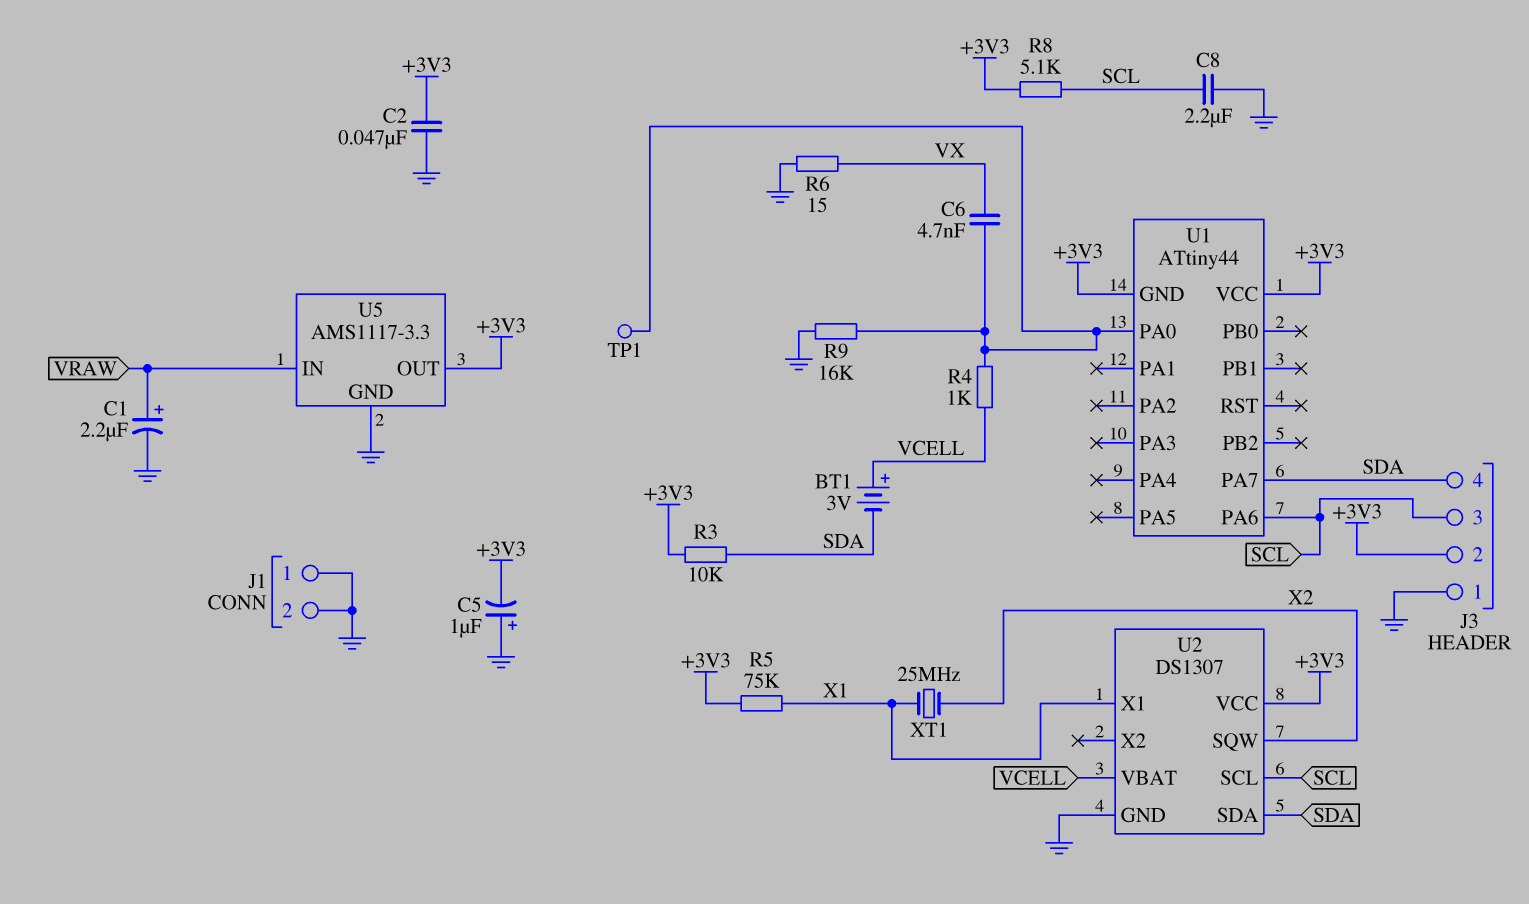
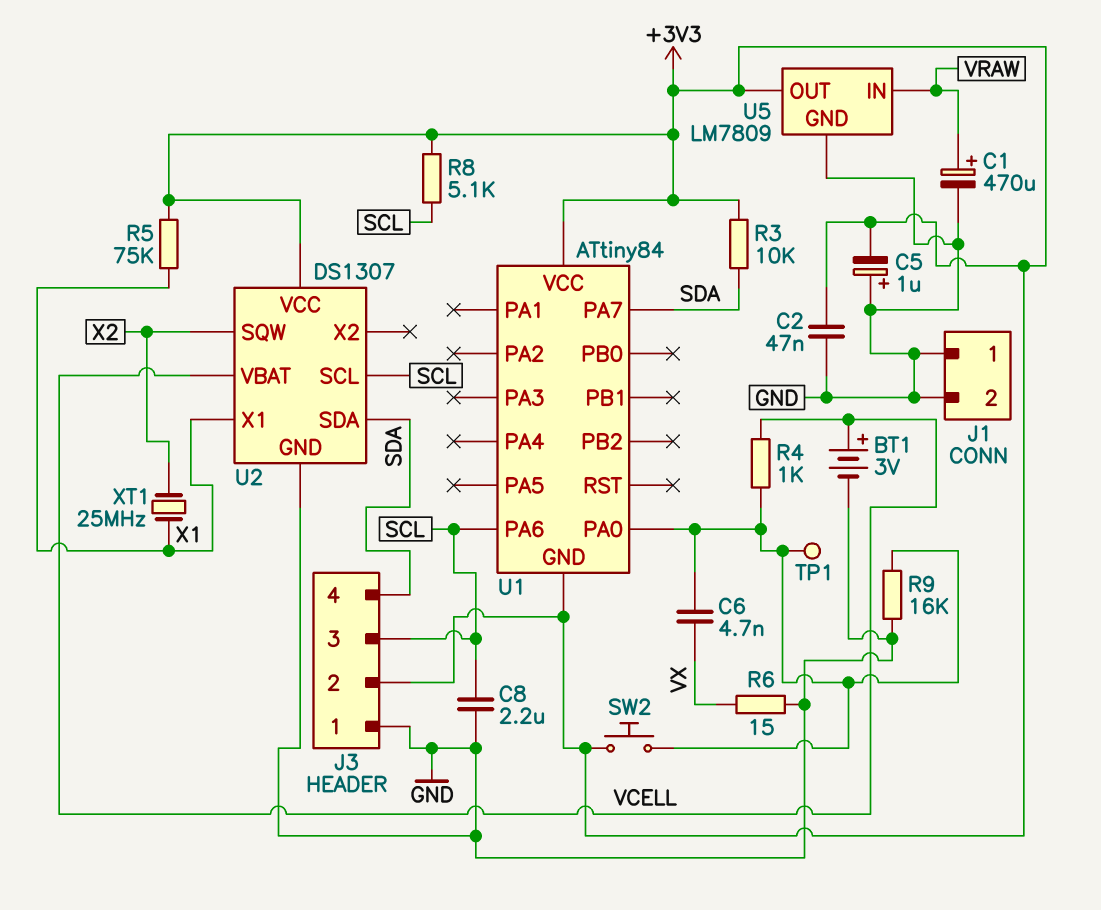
BT1: 3V (plus VCELL, minus SDA) -> 3V (plus VCELL, minus GND)
C1: 2.2uF (plus VRAW, minus GND) -> 470uF (plus VRAW, minus GND)
SW2: none -> button (+3V3, U1/PA0)
U1: ATtiny44 -> ATtiny84
U5: AMS1117-3.3 -> LM7809

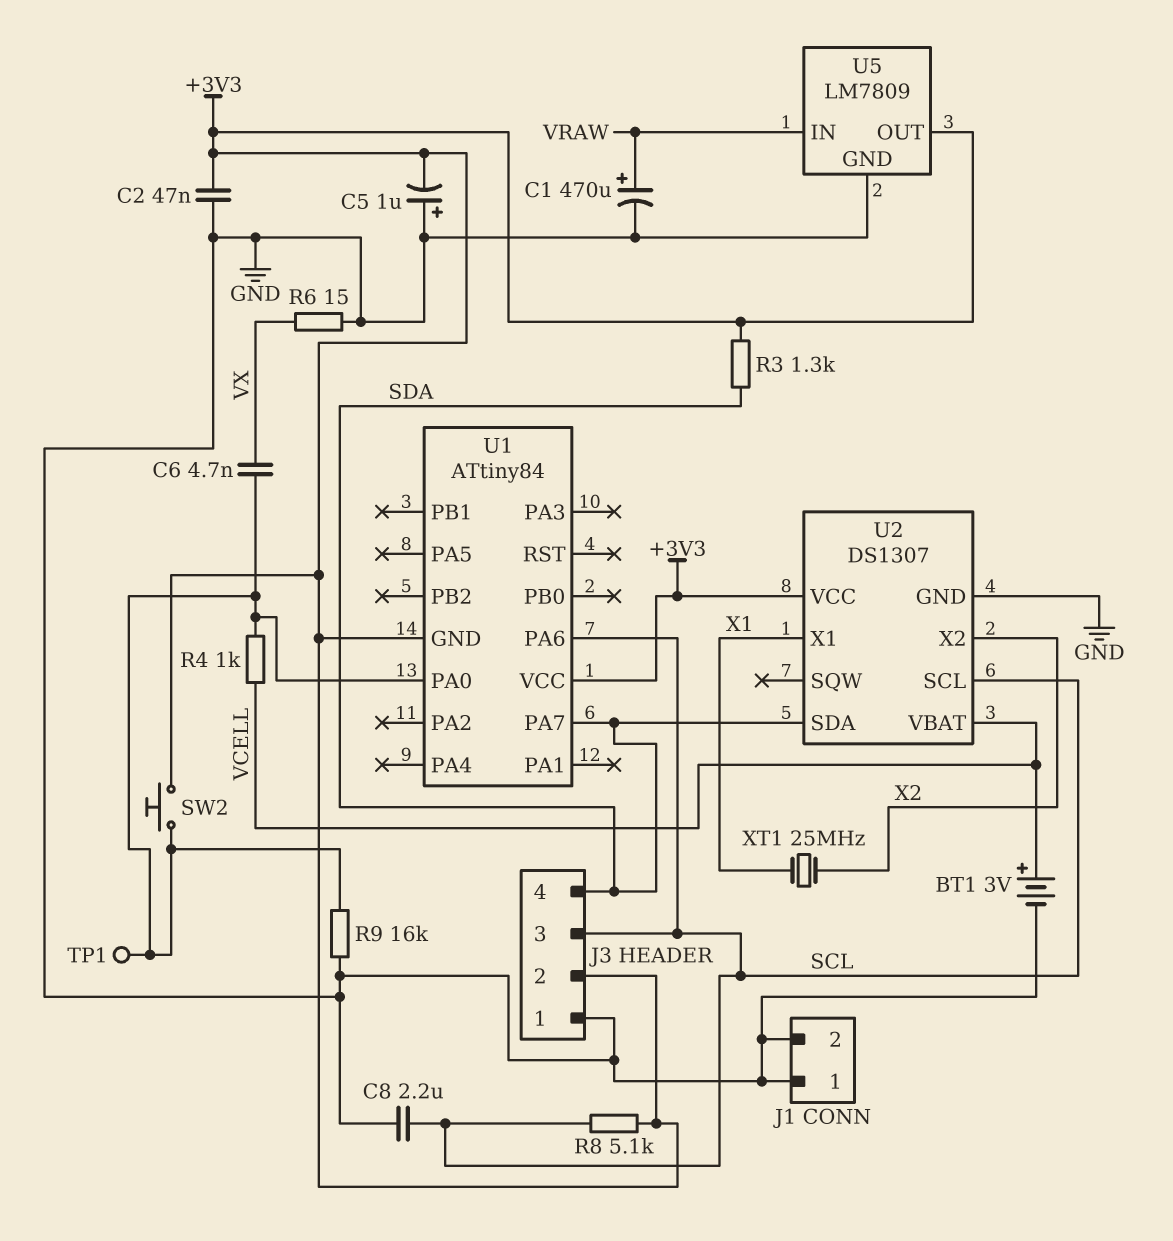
R3: 10k (+3V3, SDA) -> 1.3k (+3V3, SDA)
R5: 75k (+3V3, X1) -> none
U2 pin SQW: X2 -> none
U2 pin X2: none -> X2

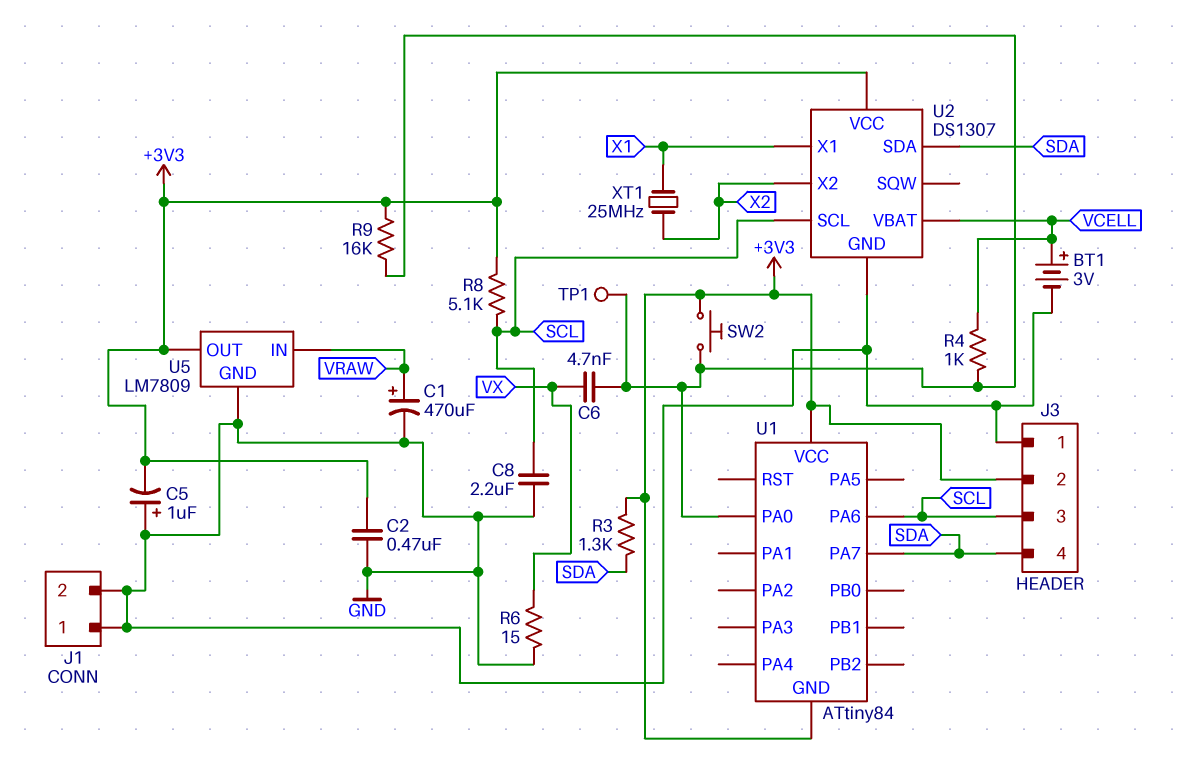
C2: 47nF (+3V3, GND) -> 470nF (+3V3, GND)
R9: 16k (GND, U1/PA0) -> 16k (+3V3, U1/PA0)

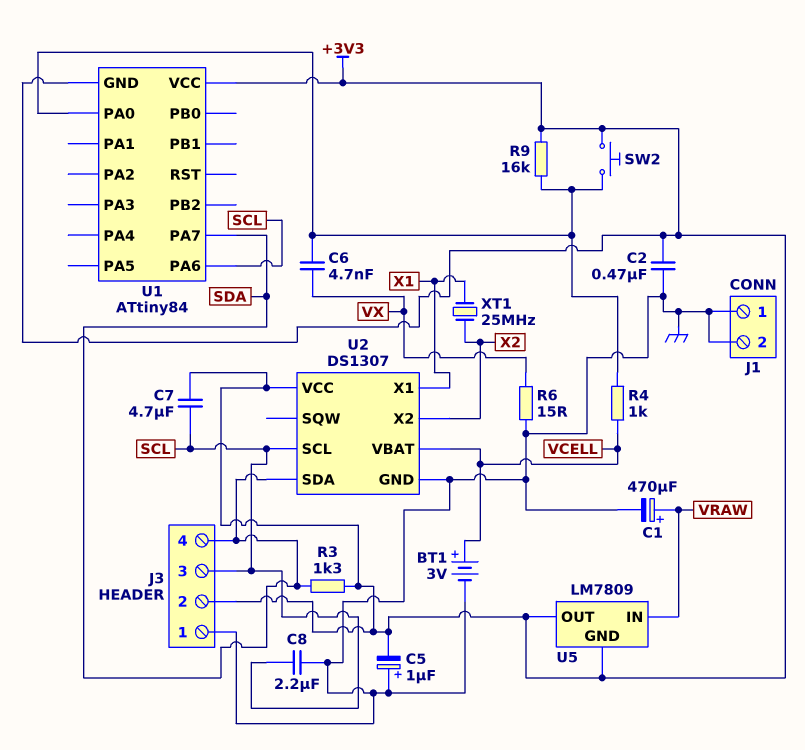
C7: none -> 4.7uF (+3V3, SCL)
R8: 5.1k (+3V3, SCL) -> none
TP1: test point (U1/PA0) -> none
U5 pin GND: GND -> +3V3

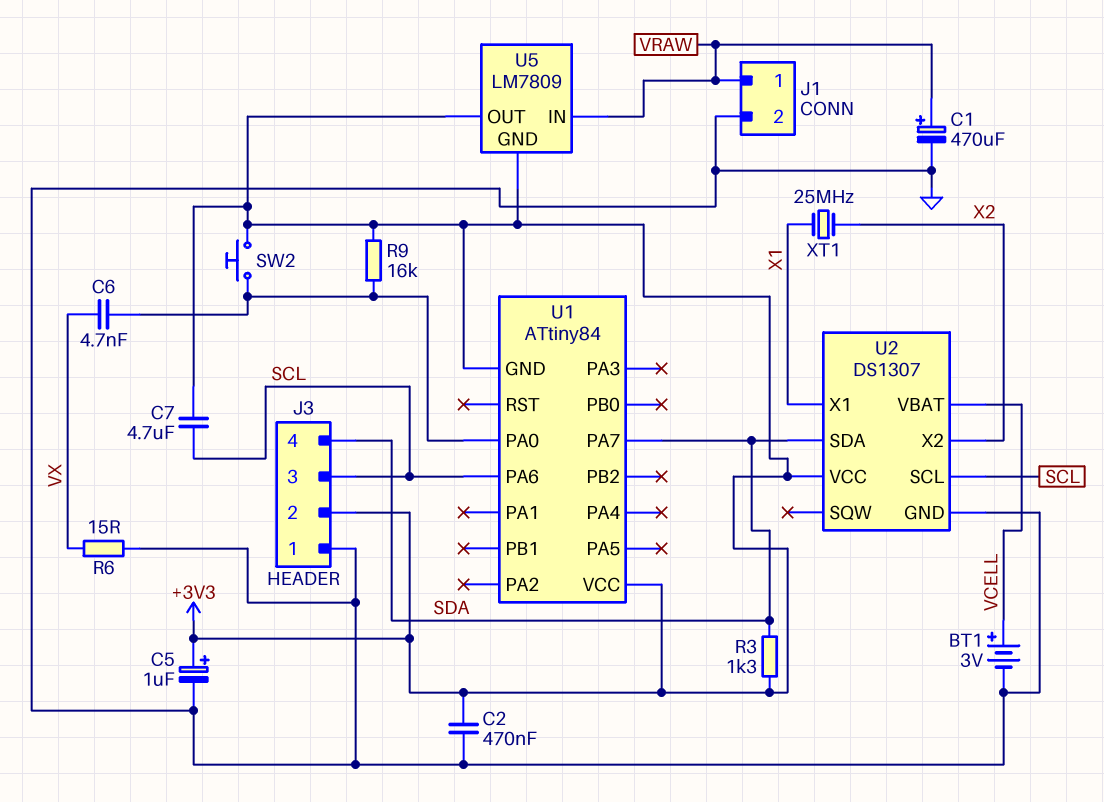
C5: 1uF (plus GND, minus +3V3) -> 1uF (plus +3V3, minus GND)
C8: 2.2uF (GND, SCL) -> none
J1 pin 1: GND -> VRAW
R4: 1k (U1/PA0, VCELL) -> none

